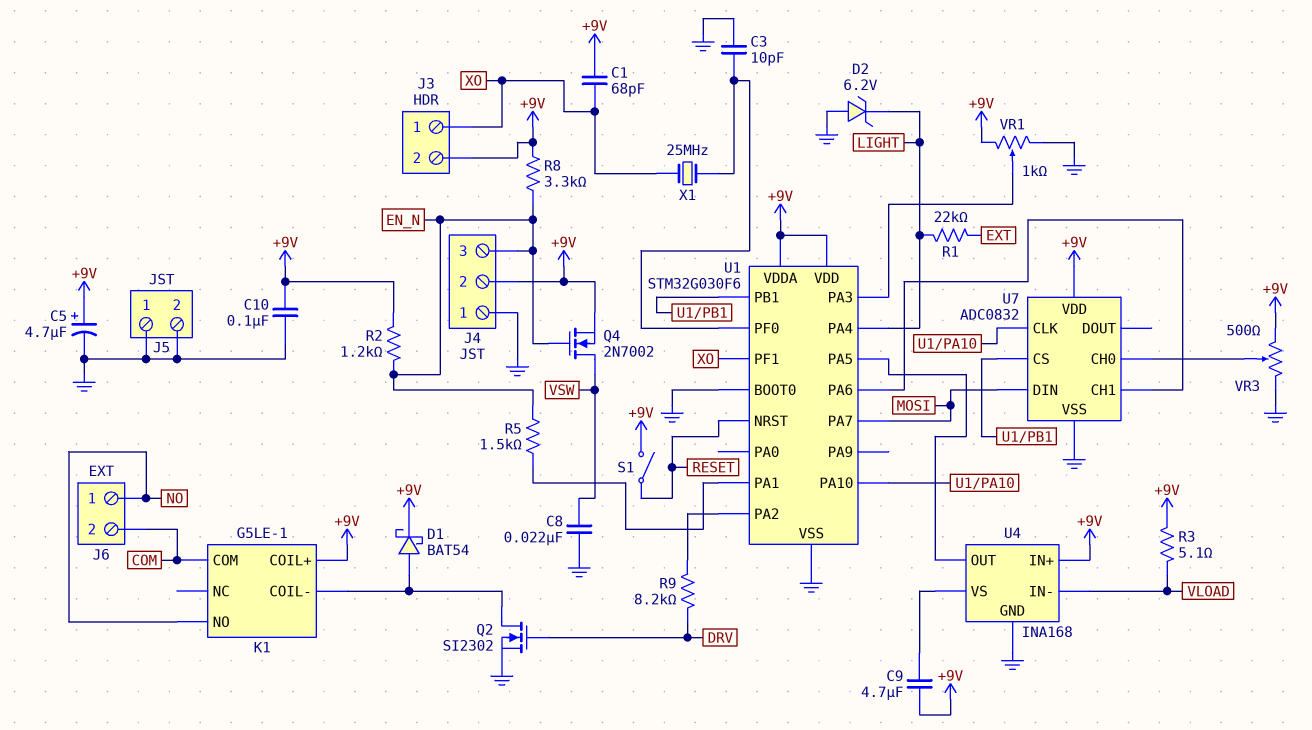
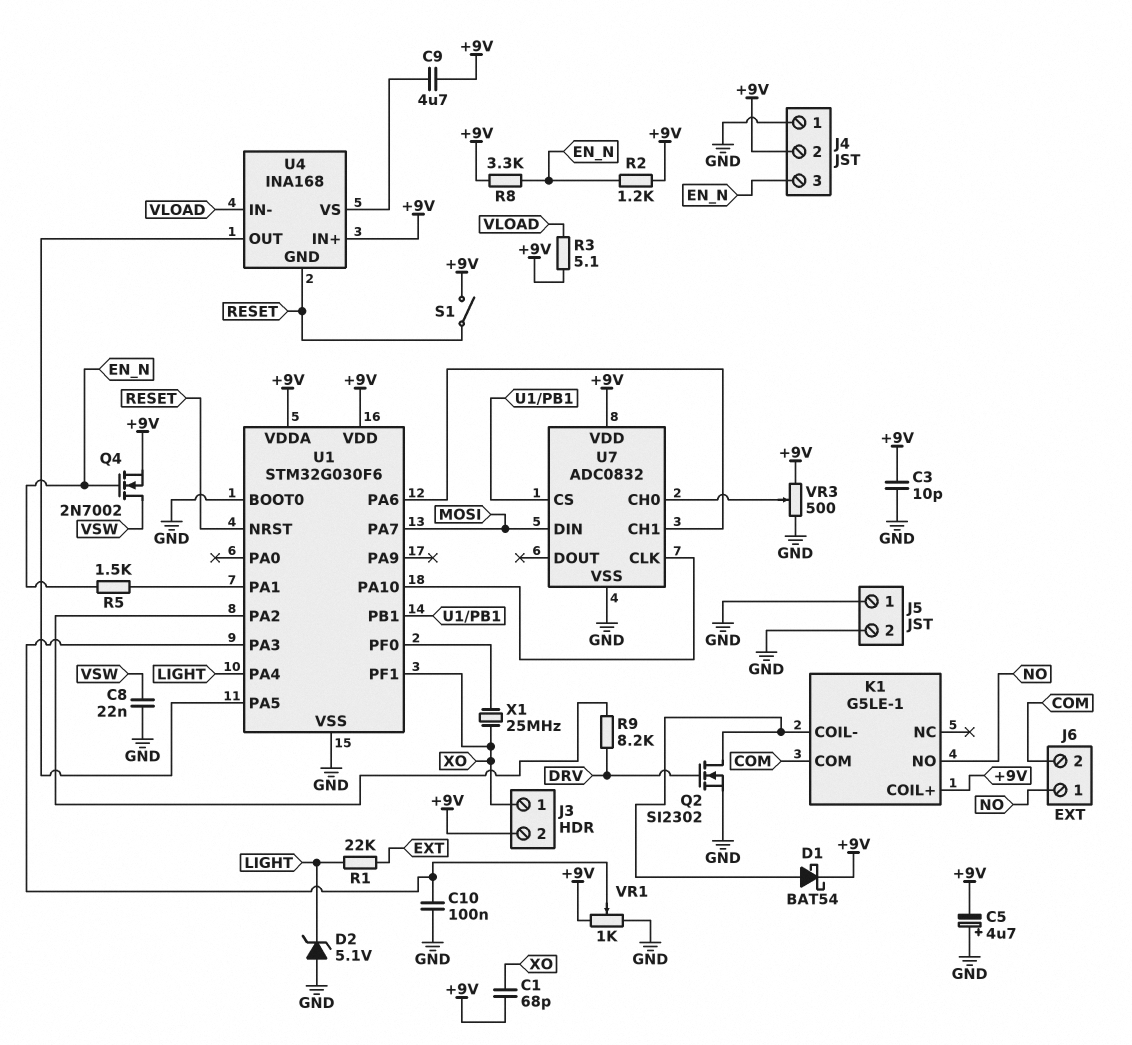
C3: 10pF (GND, U1/PF0) -> 10pF (+9V, GND)
C5: 4.7uF (plus +9V, minus GND) -> 4.7uF (plus GND, minus +9V)
C10: 100nF (+9V, GND) -> 100nF (GND, U1/PA3)
D2: zener 6.2V (A GND, K LIGHT) -> zener 5.1V (A GND, K LIGHT)
U4 pin GND: GND -> RESET

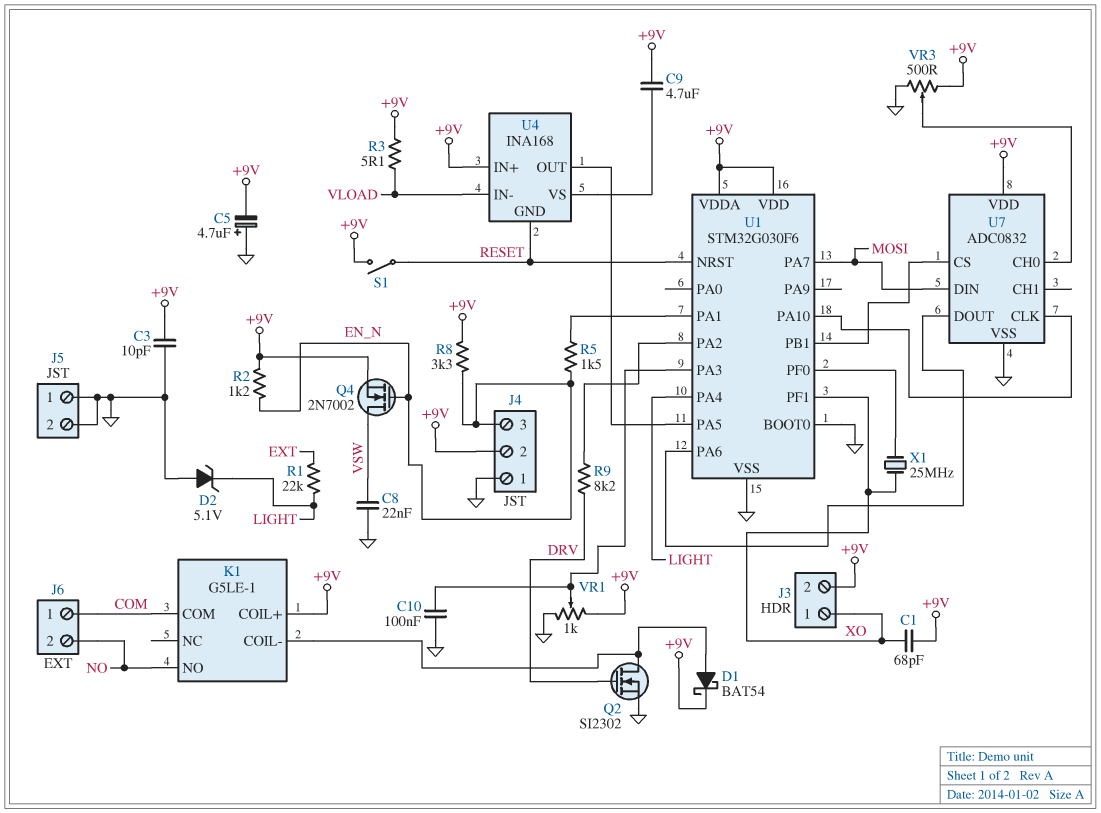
J6 pin 1: NO -> COM
J6 pin 2: COM -> NO
U7 pin CH1: U1/PA6 -> none
U7 pin DOUT: none -> U1/PA6

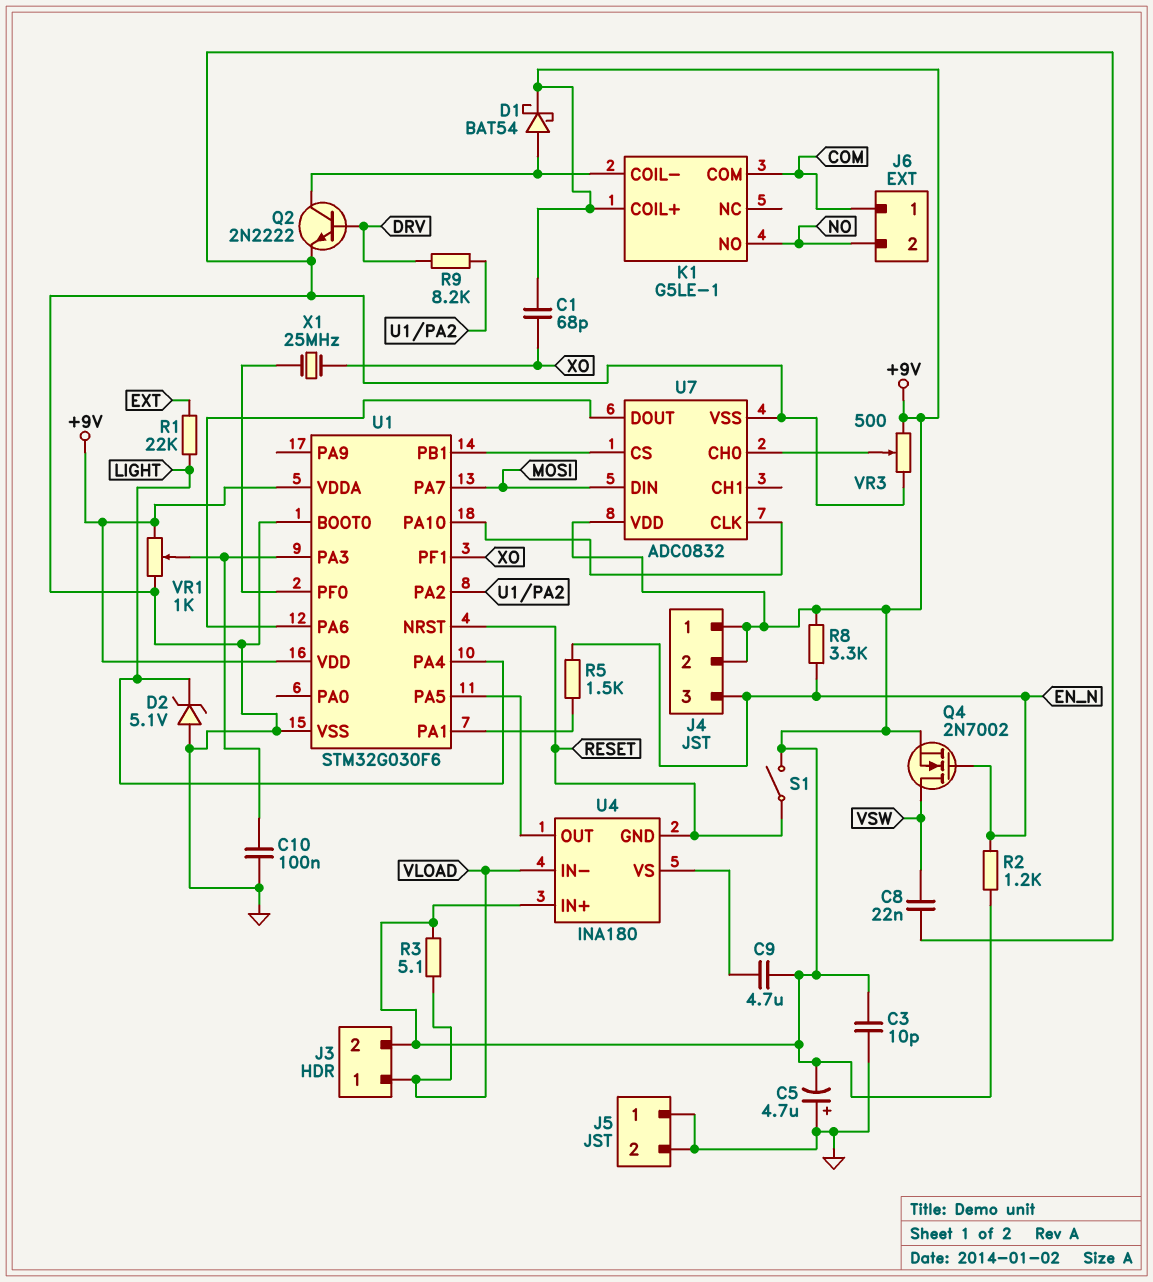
J3 pin 1: XO -> VLOAD
J4 pin 1: GND -> +9V
Q2: NMOS SI2302 (G DRV, D K1/COIL-, S GND) -> NPN 2N2222 (B DRV, C K1/COIL-, E GND)
U4: INA168 -> INA180

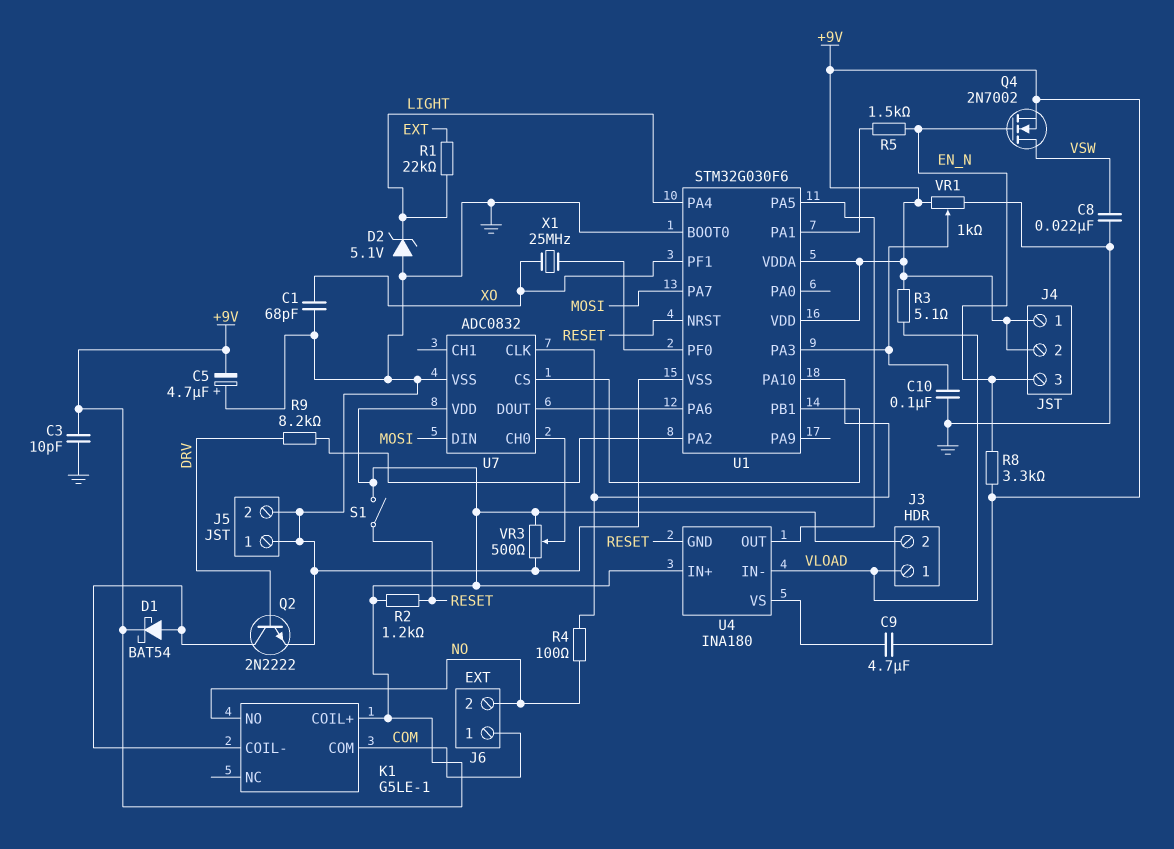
C1: 68pF (+9V, XO) -> 68pF (GND, XO)
R2: 1.2k (+9V, EN_N) -> 1.2k (+9V, RESET)
R4: none -> 100 (NO, U1/PA10)

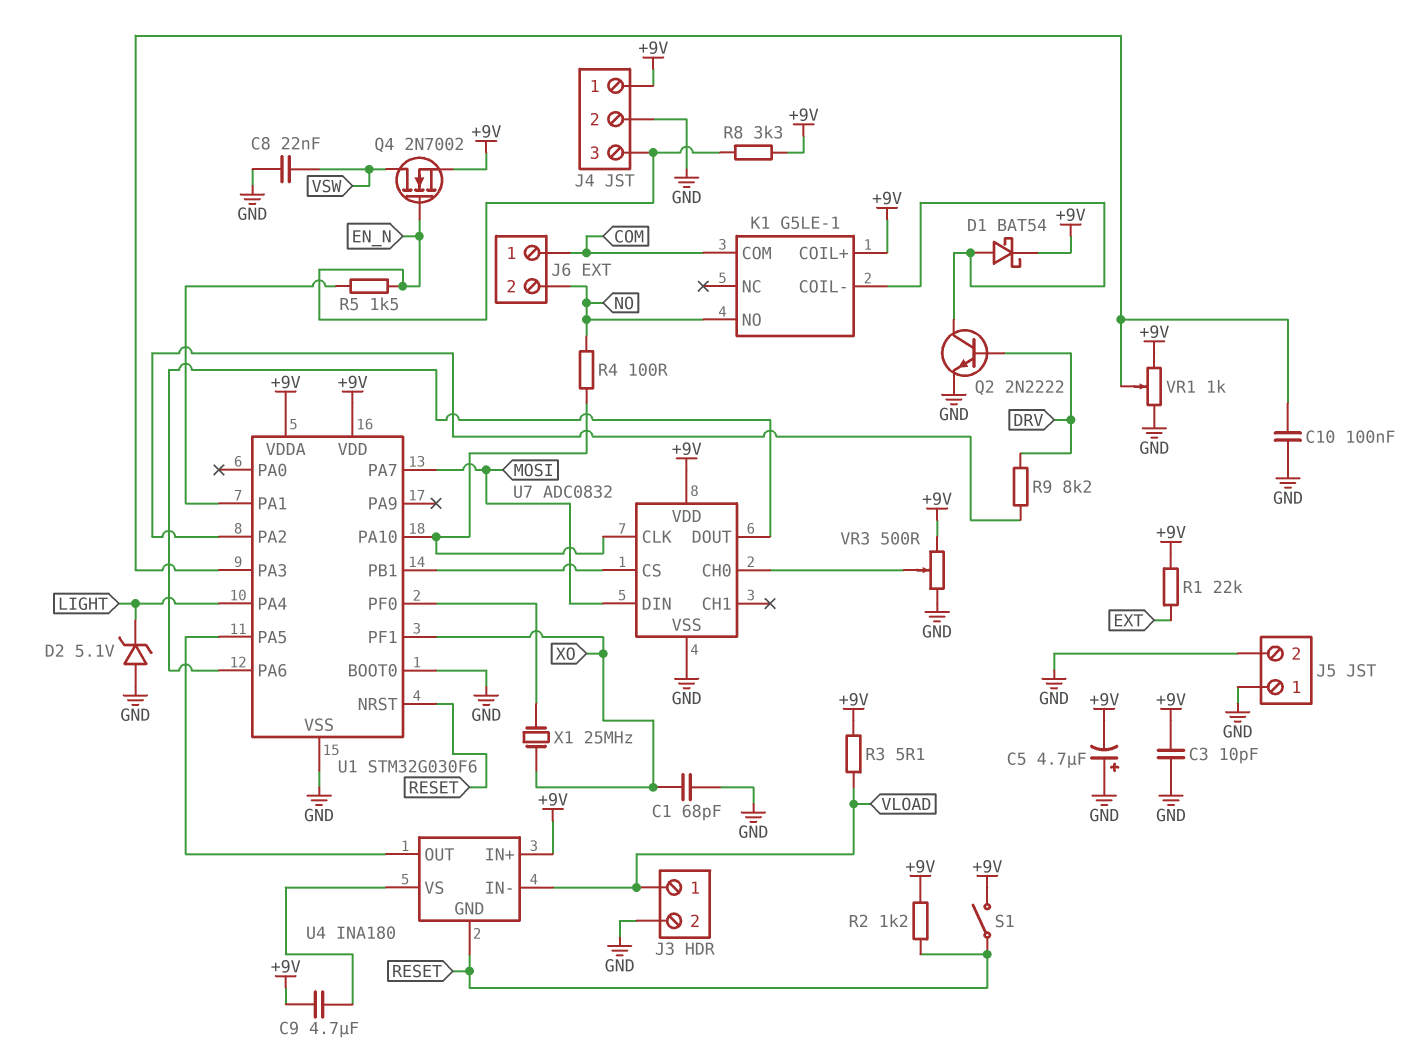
J3 pin 2: +9V -> GND
J4 pin 2: +9V -> GND
R1: 22k (EXT, LIGHT) -> 22k (+9V, EXT)

